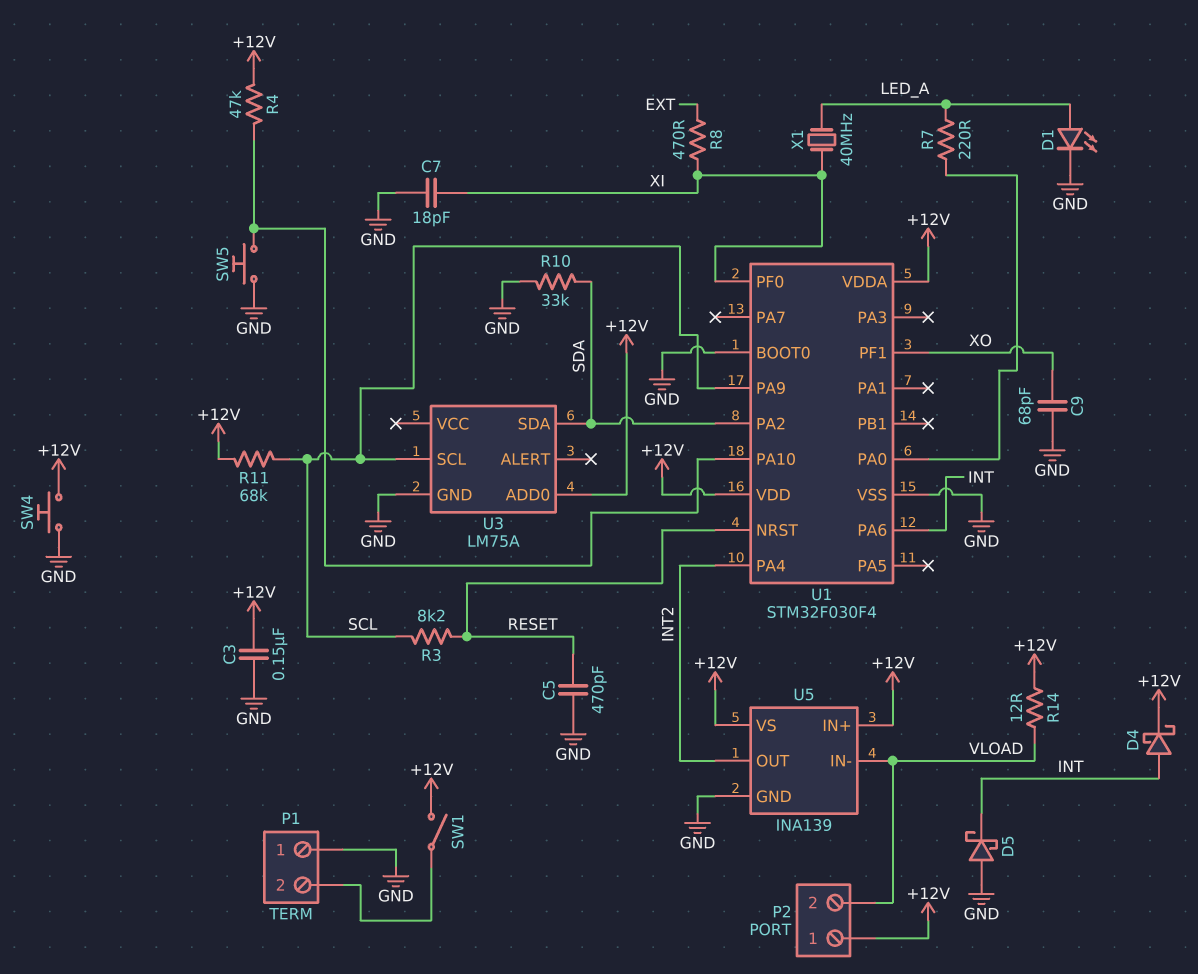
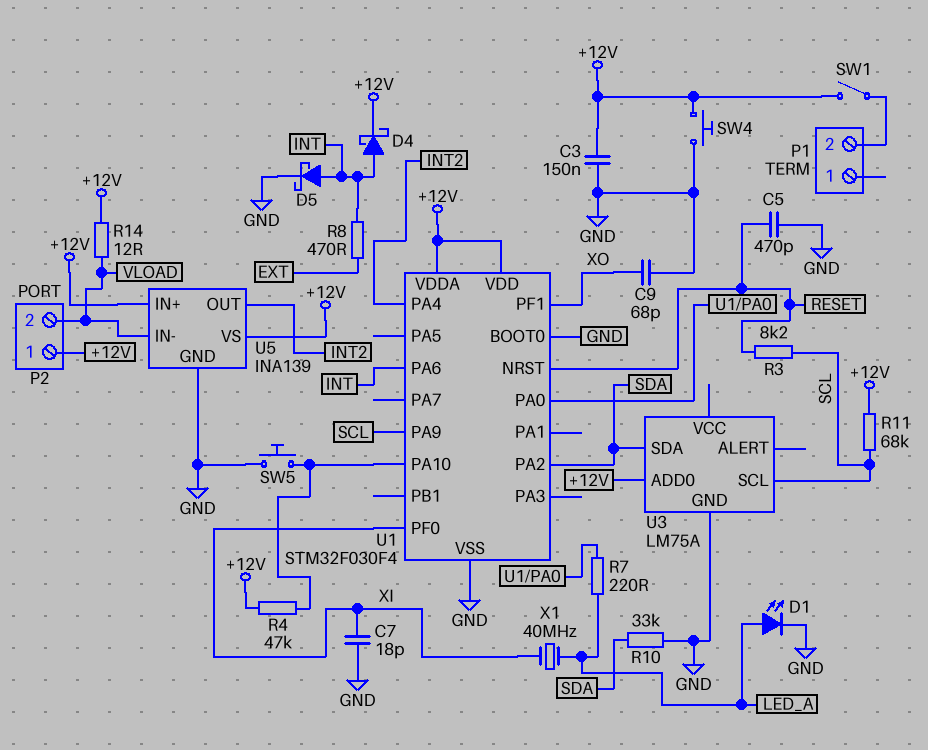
D5: schottky (A GND, K INT) -> schottky (A INT, K GND)
P1 pin 1: GND -> none
R8: 470 (EXT, XI) -> 470 (EXT, INT)

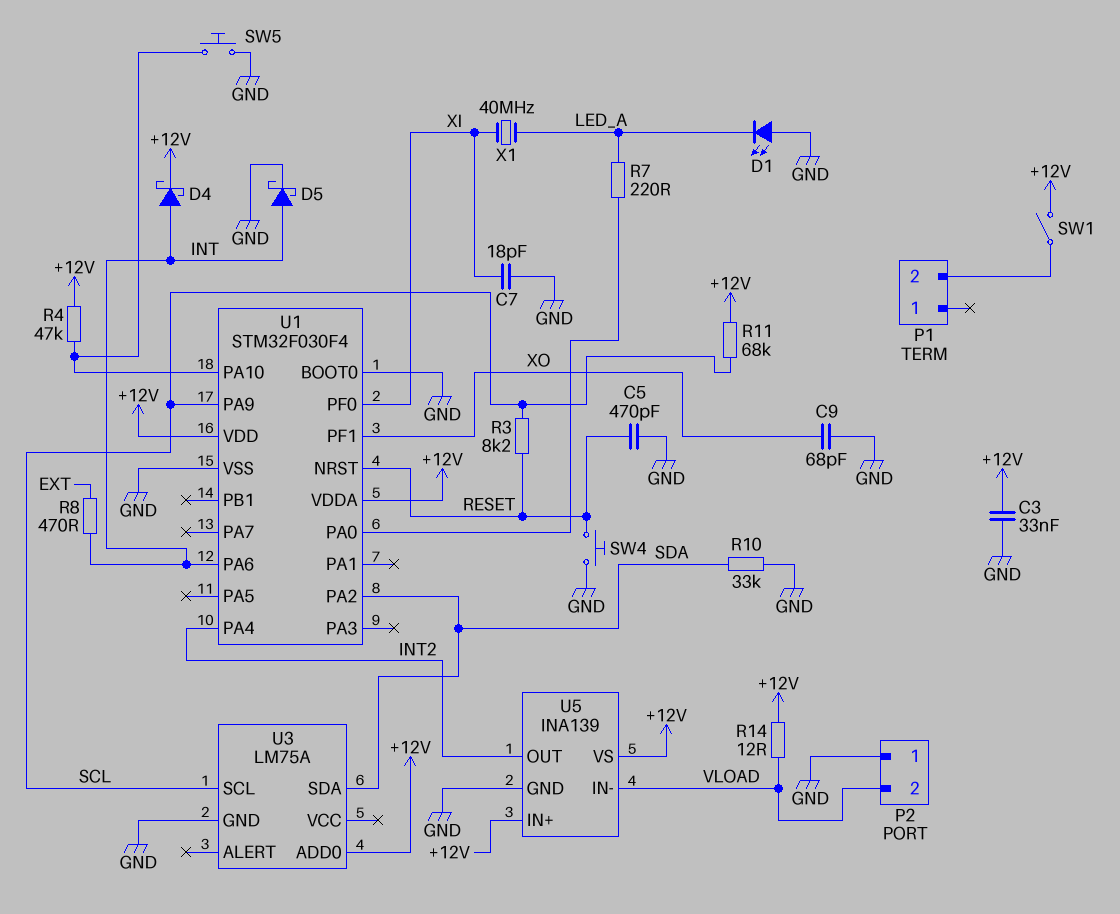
C3: 150nF (+12V, GND) -> 33nF (+12V, GND)
D1: LED (A LED_A, K GND) -> LED (A GND, K LED_A)
P2 pin 1: +12V -> GND
SW4: button (+12V, GND) -> button (GND, RESET)

